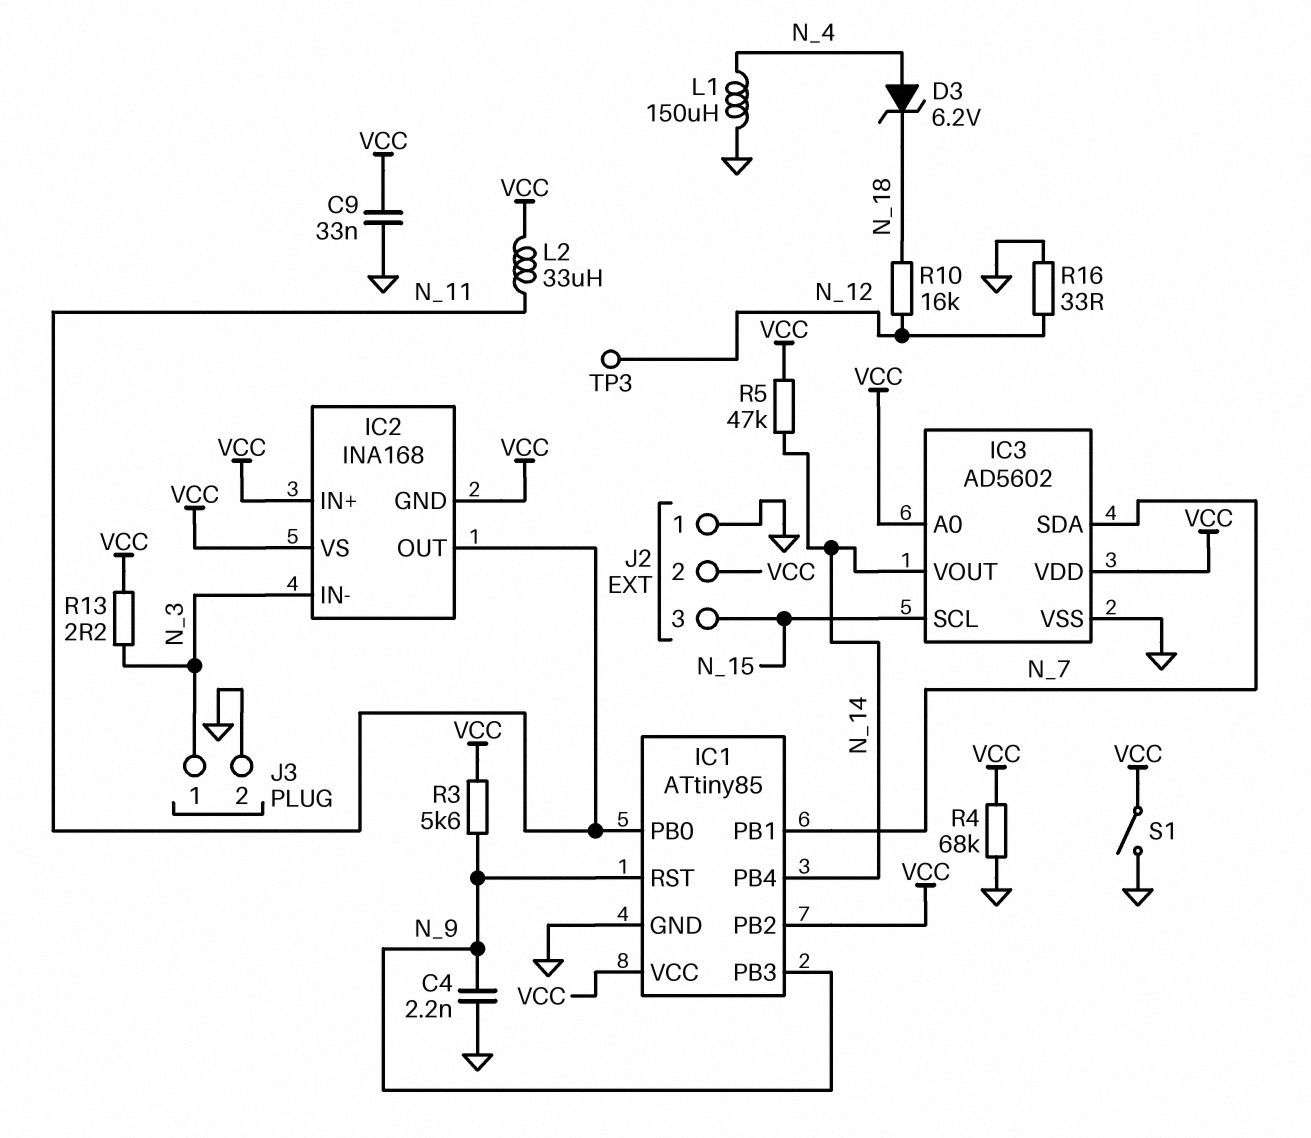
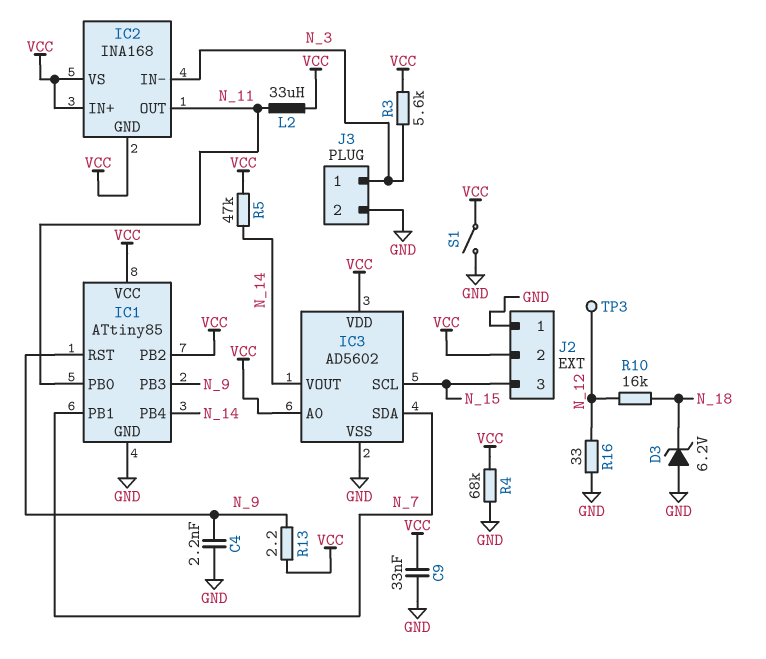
D3: zener 6.2V (A N_4, K N_18) -> zener 6.2V (A GND, K N_18)
L1: 150uH (GND, N_4) -> none
R3: 5.6k (N_9, VCC) -> 5.6k (N_3, VCC)
R13: 2.2 (N_3, VCC) -> 2.2 (N_9, VCC)

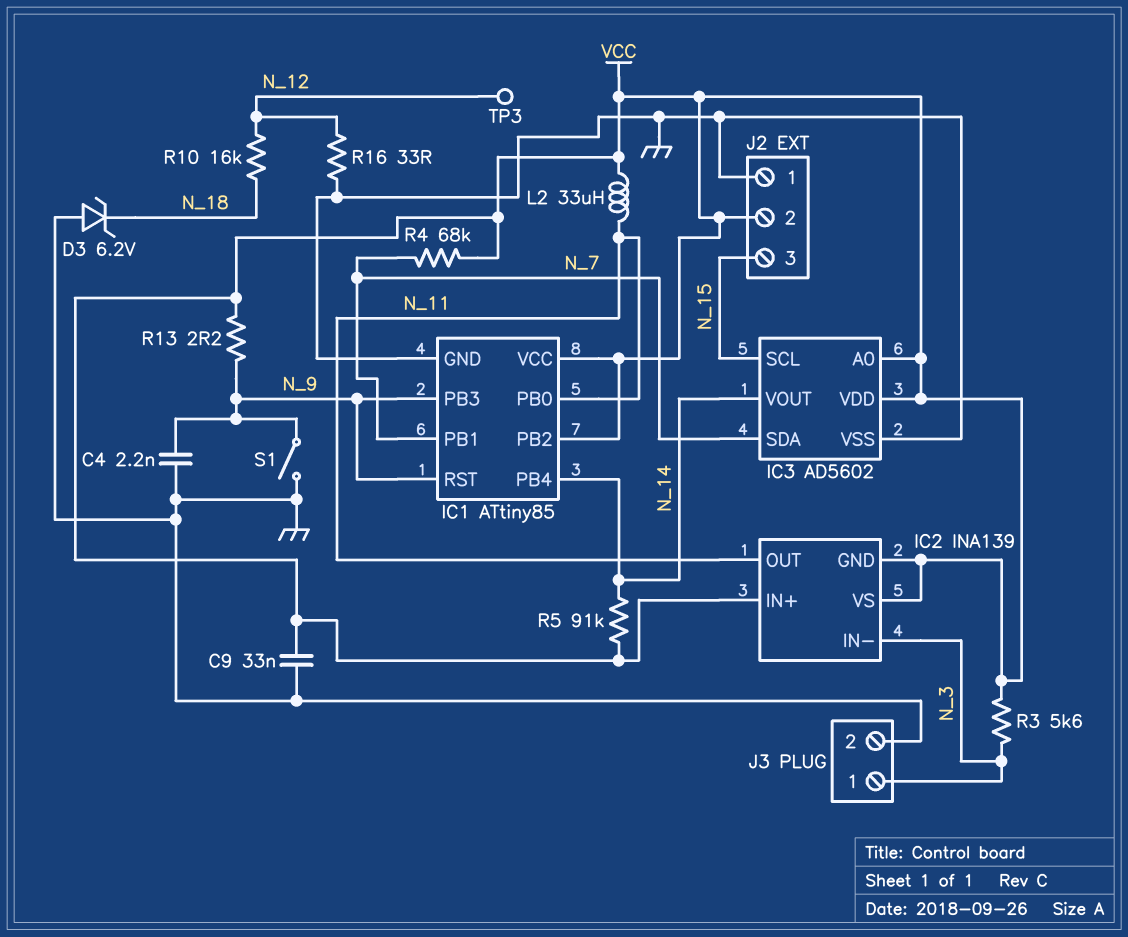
IC2: INA168 -> INA139
R4: 68k (GND, VCC) -> 68k (N_7, VCC)
R5: 47k (N_14, VCC) -> 91k (N_14, VCC)
S1: switch (GND, VCC) -> switch (GND, N_9)

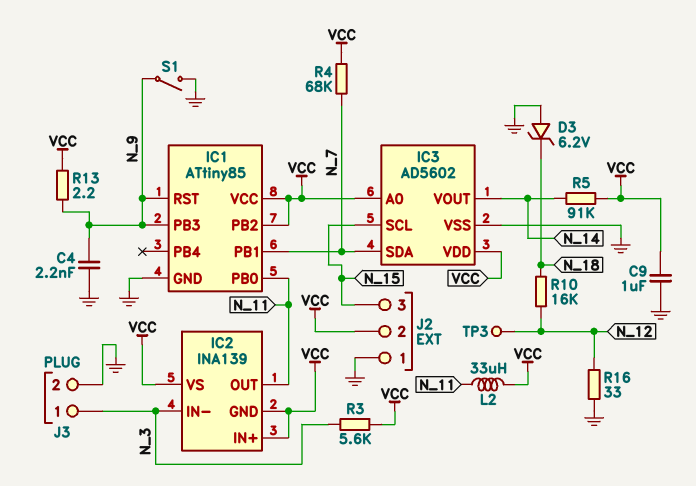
C9: 33nF (GND, VCC) -> 1uF (GND, VCC)
IC1 pin PB4: N_14 -> none

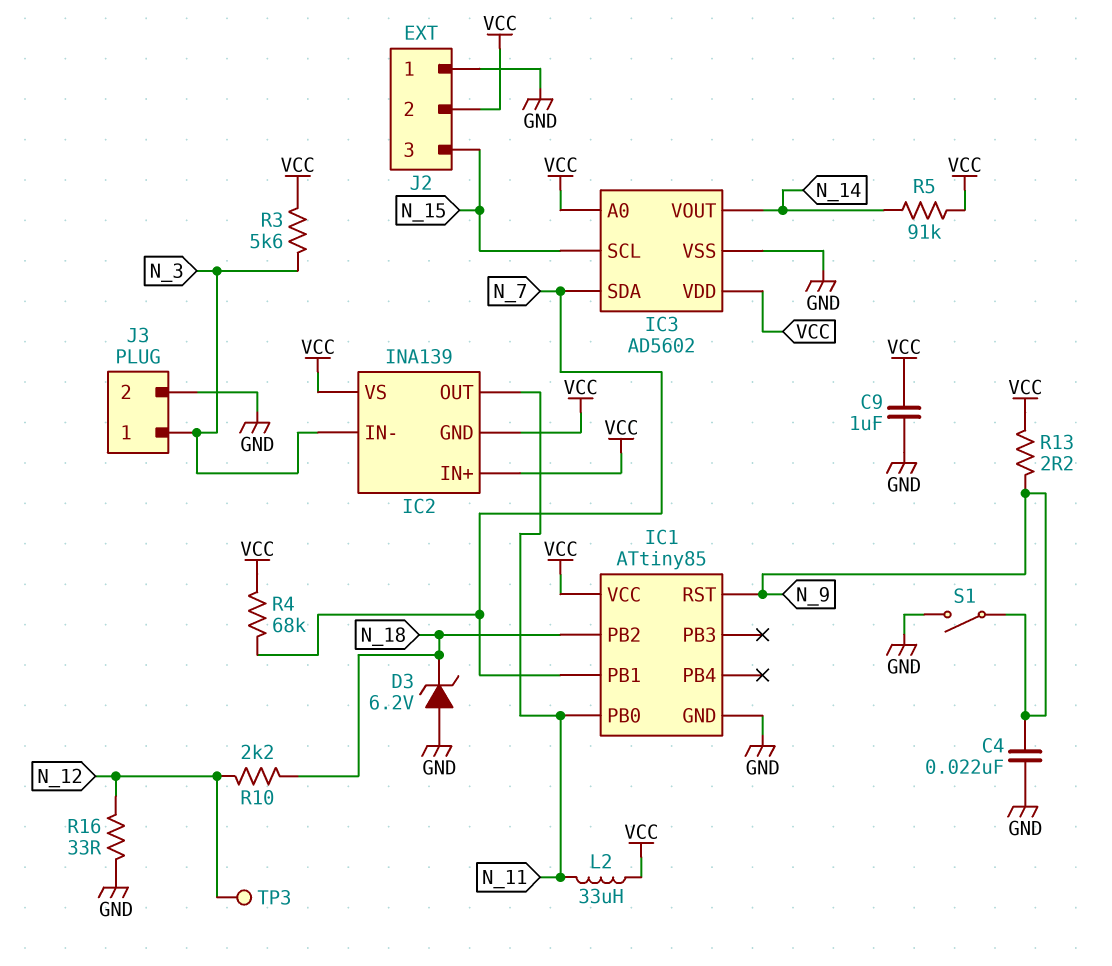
C4: 2.2nF (GND, N_9) -> 22nF (GND, N_9)
IC1 pin PB2: VCC -> N_18
IC1 pin PB3: N_9 -> none
R10: 16k (N_12, N_18) -> 2.2k (N_12, N_18)

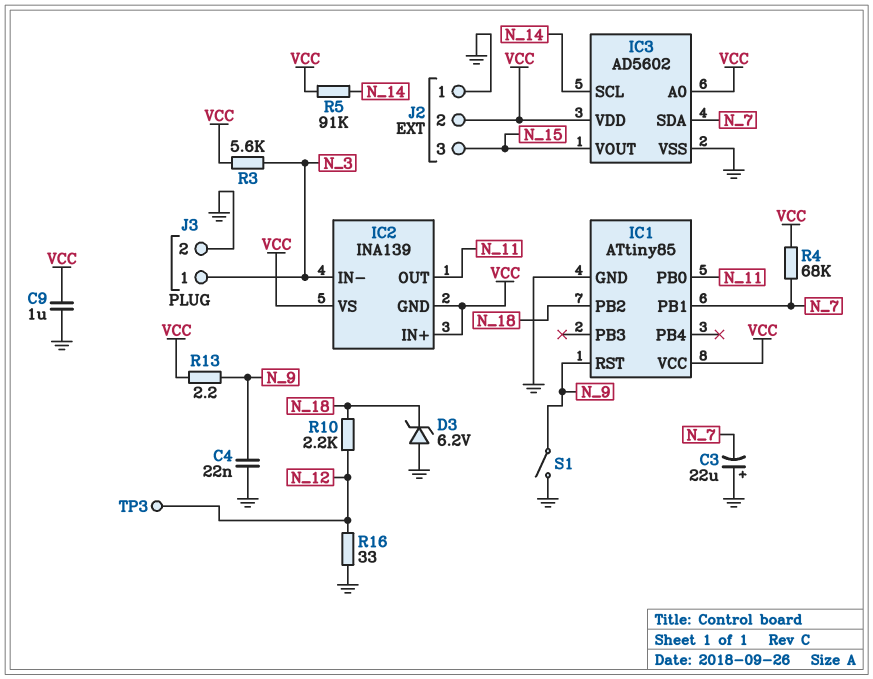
C3: none -> 22uF (plus GND, minus N_7)
IC3 pin SCL: N_15 -> N_14
IC3 pin VOUT: N_14 -> N_15
L2: 33uH (N_11, VCC) -> none

